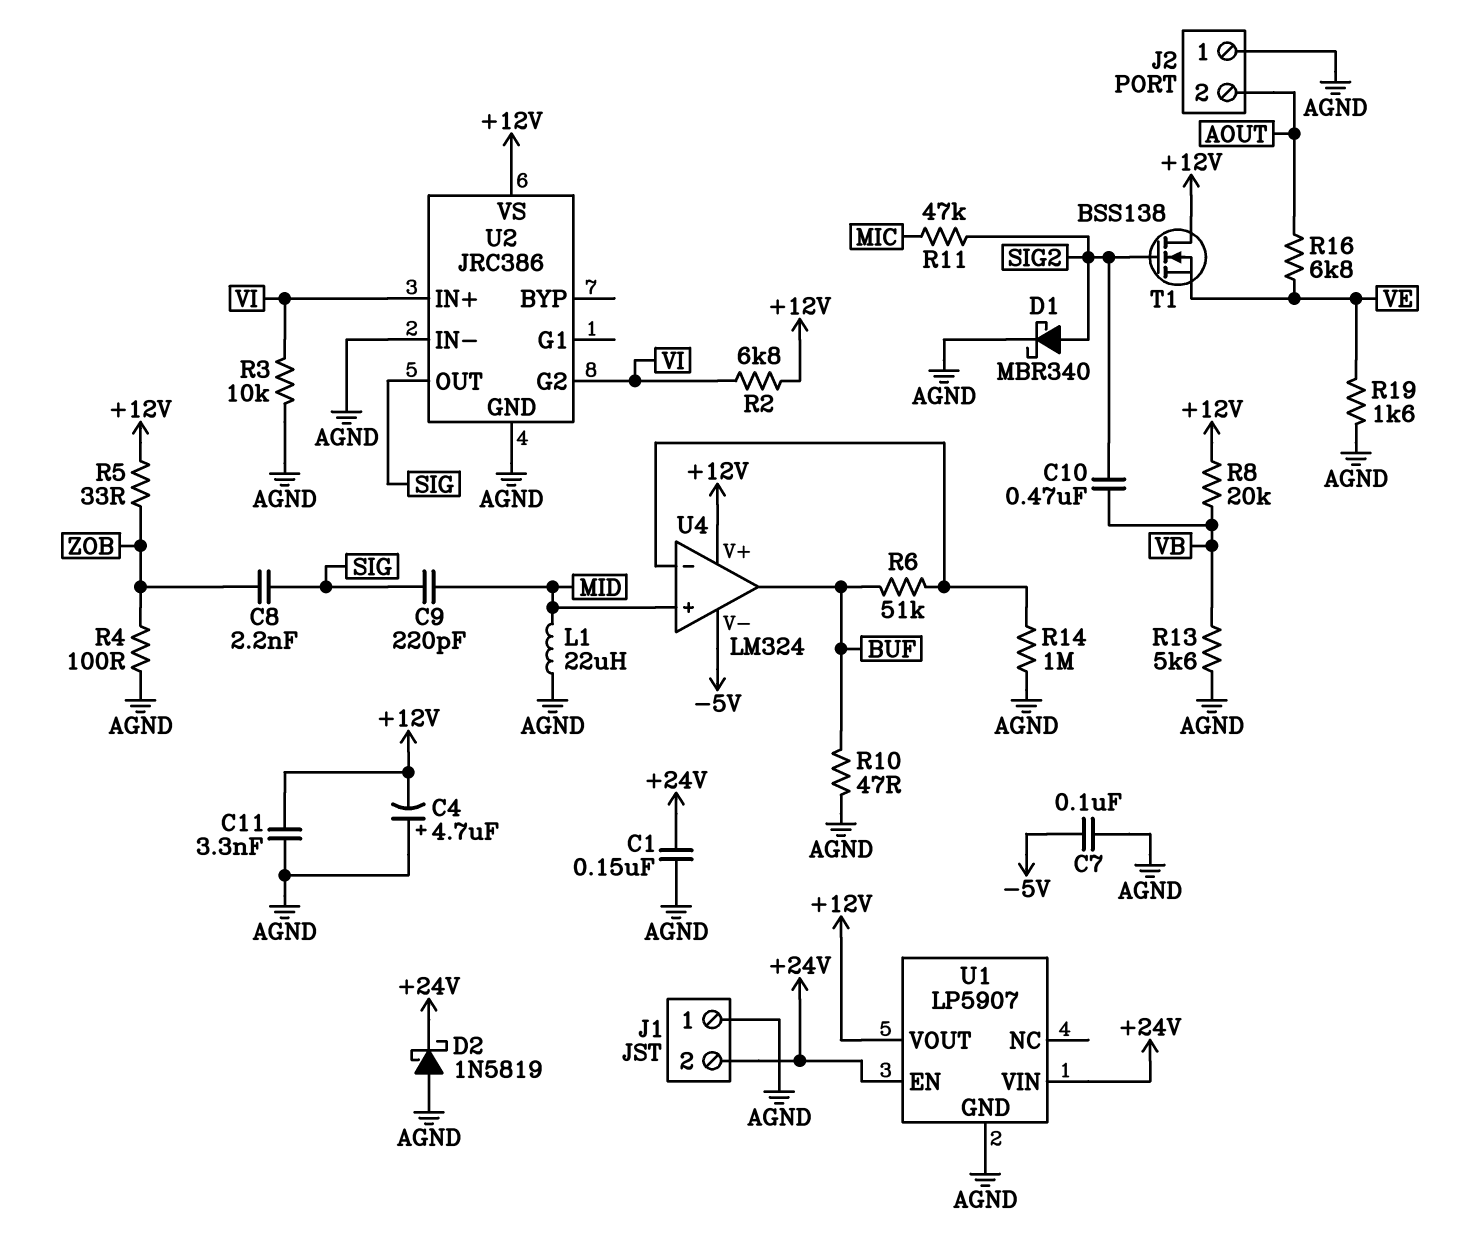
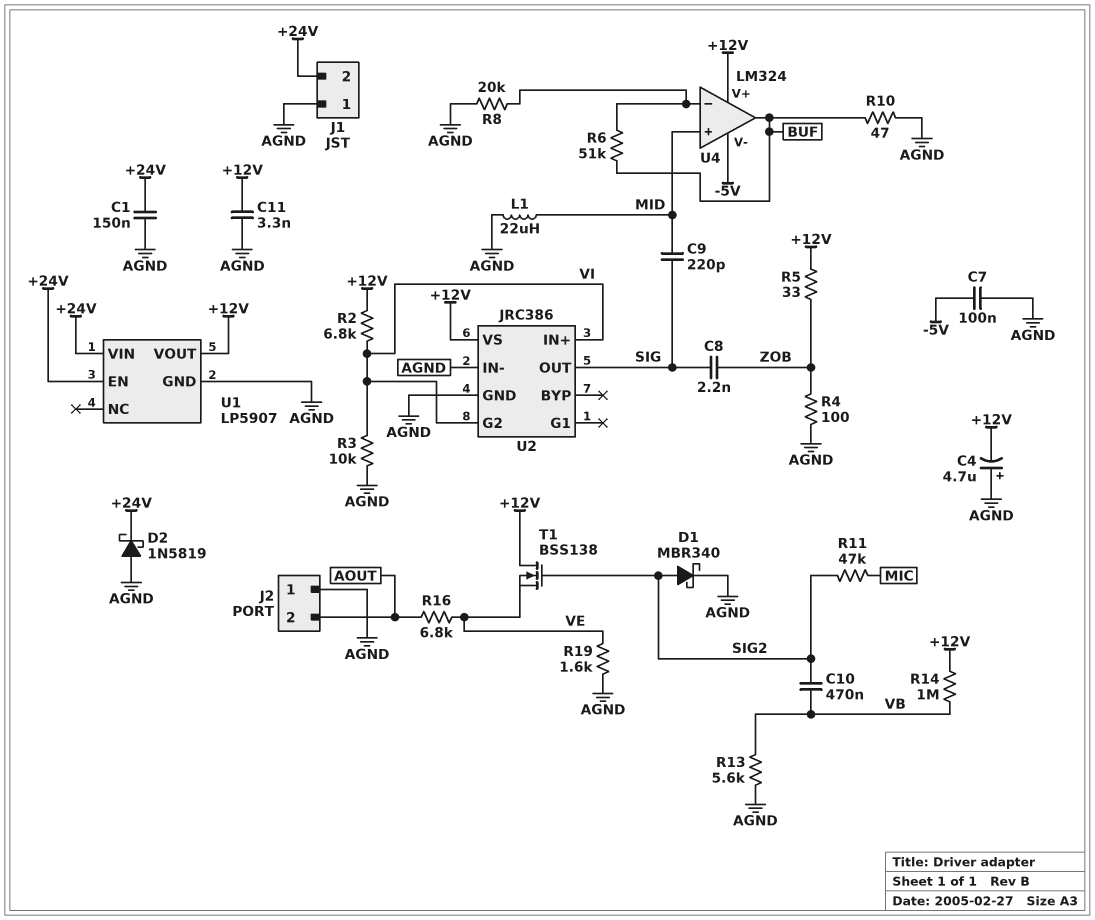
R8: 20k (+12V, VB) -> 20k (AGND, U4/in-)
R14: 1M (AGND, U4/in-) -> 1M (+12V, VB)

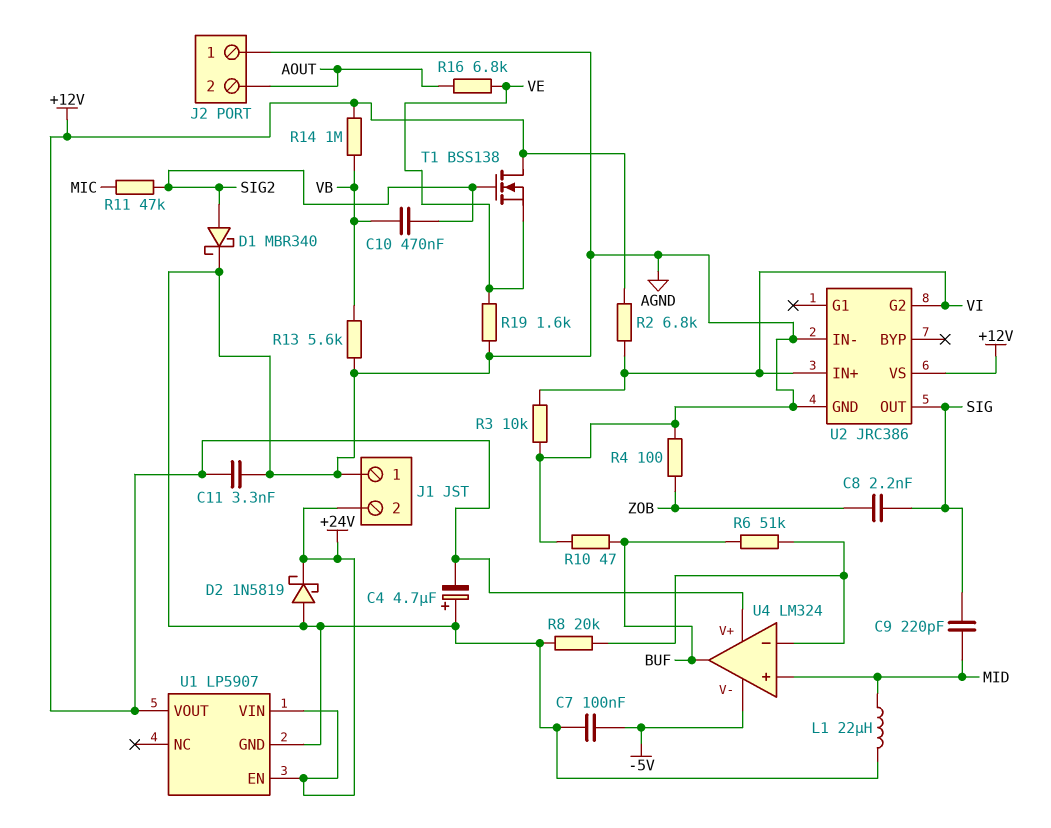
C1: 150nF (+24V, AGND) -> none
R5: 33 (+12V, ZOB) -> none

